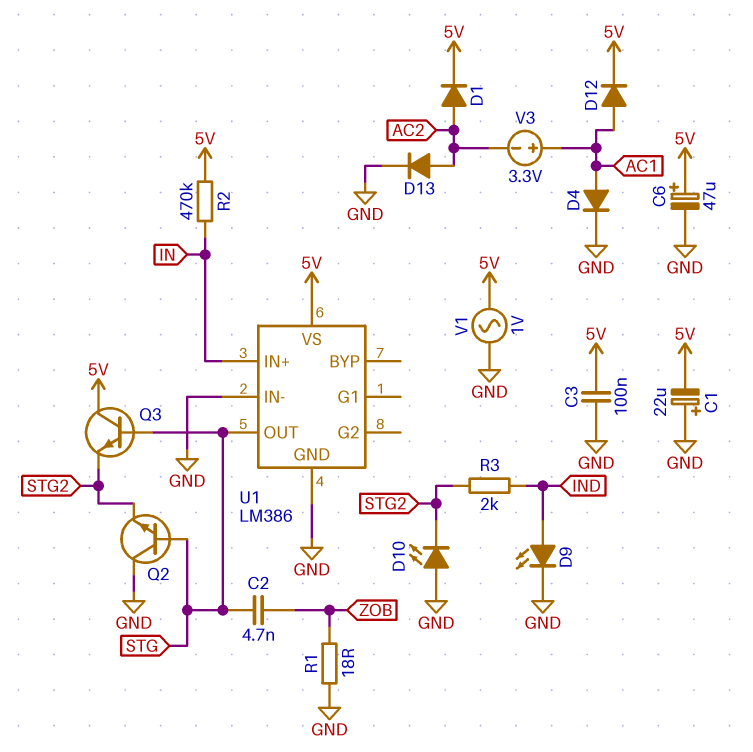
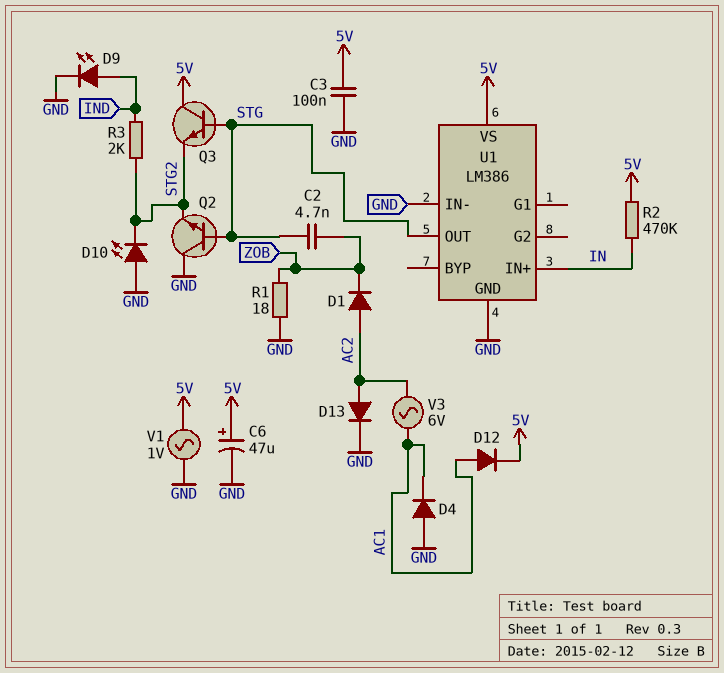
C1: 22uF (plus GND, minus 5V) -> none
D1: diode (A AC2, K 5V) -> diode (A AC2, K ZOB)
D4: diode (A AC1, K GND) -> diode (A GND, K AC1)
V3: 3.3V (plus AC1, minus AC2) -> AC 6V (AC1, AC2)

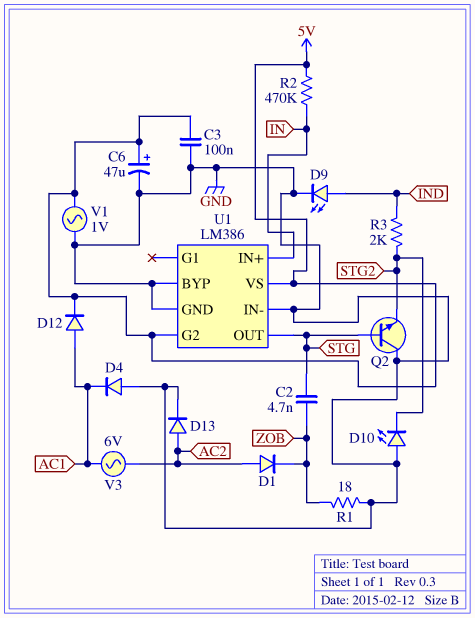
Q3: NPN (B STG, C 5V, E STG2) -> none
U1 pin BYP: none -> GND
U1 pin G2: none -> 5V

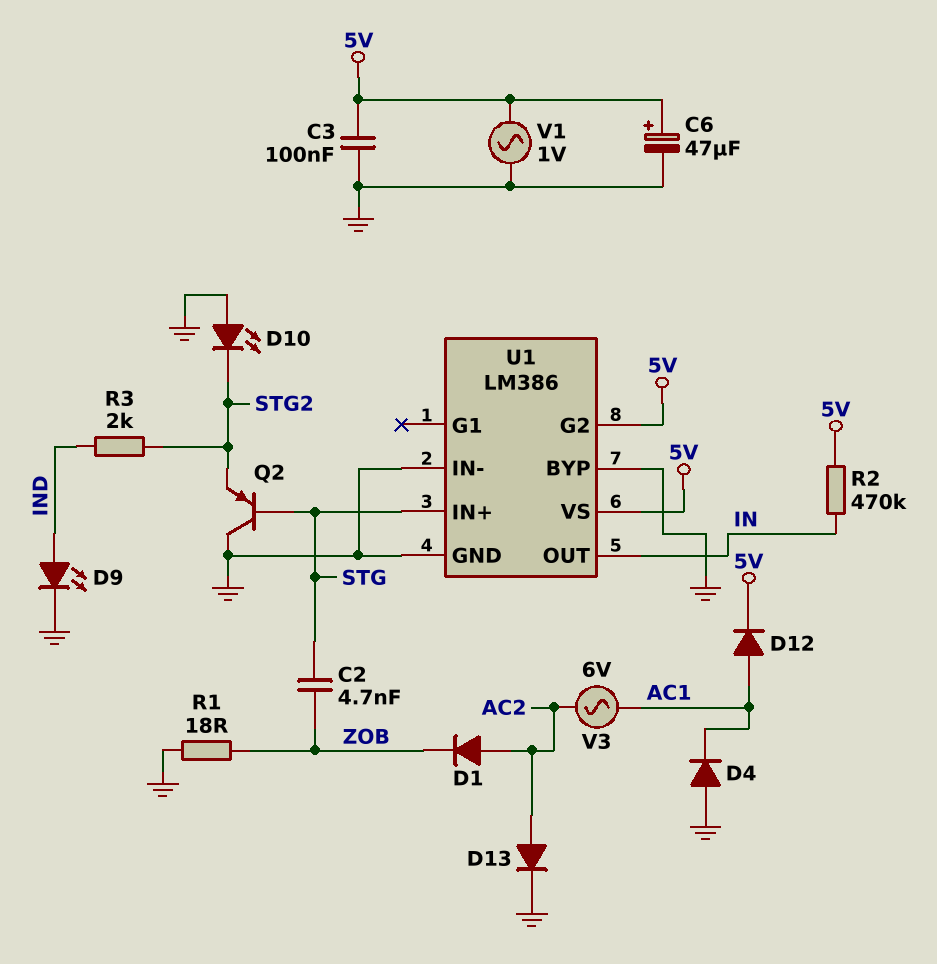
Q2: NPN (B STG, C GND, E STG2) -> PNP (B STG, C GND, E STG2)
U1 pin IN+: IN -> STG
U1 pin OUT: STG -> IN

